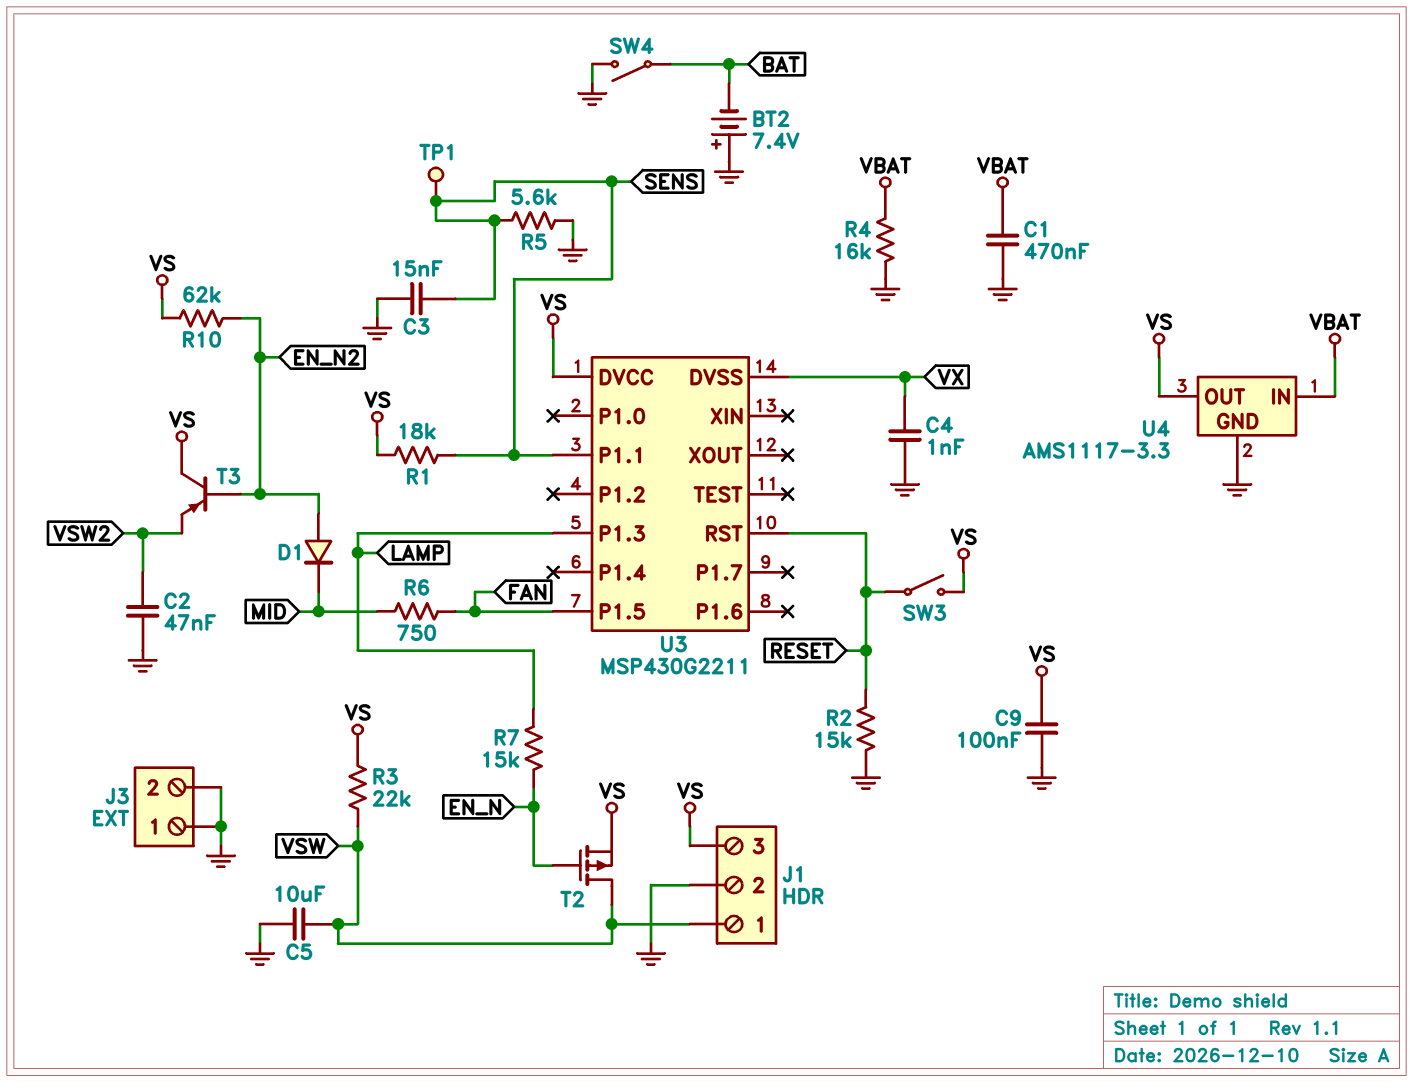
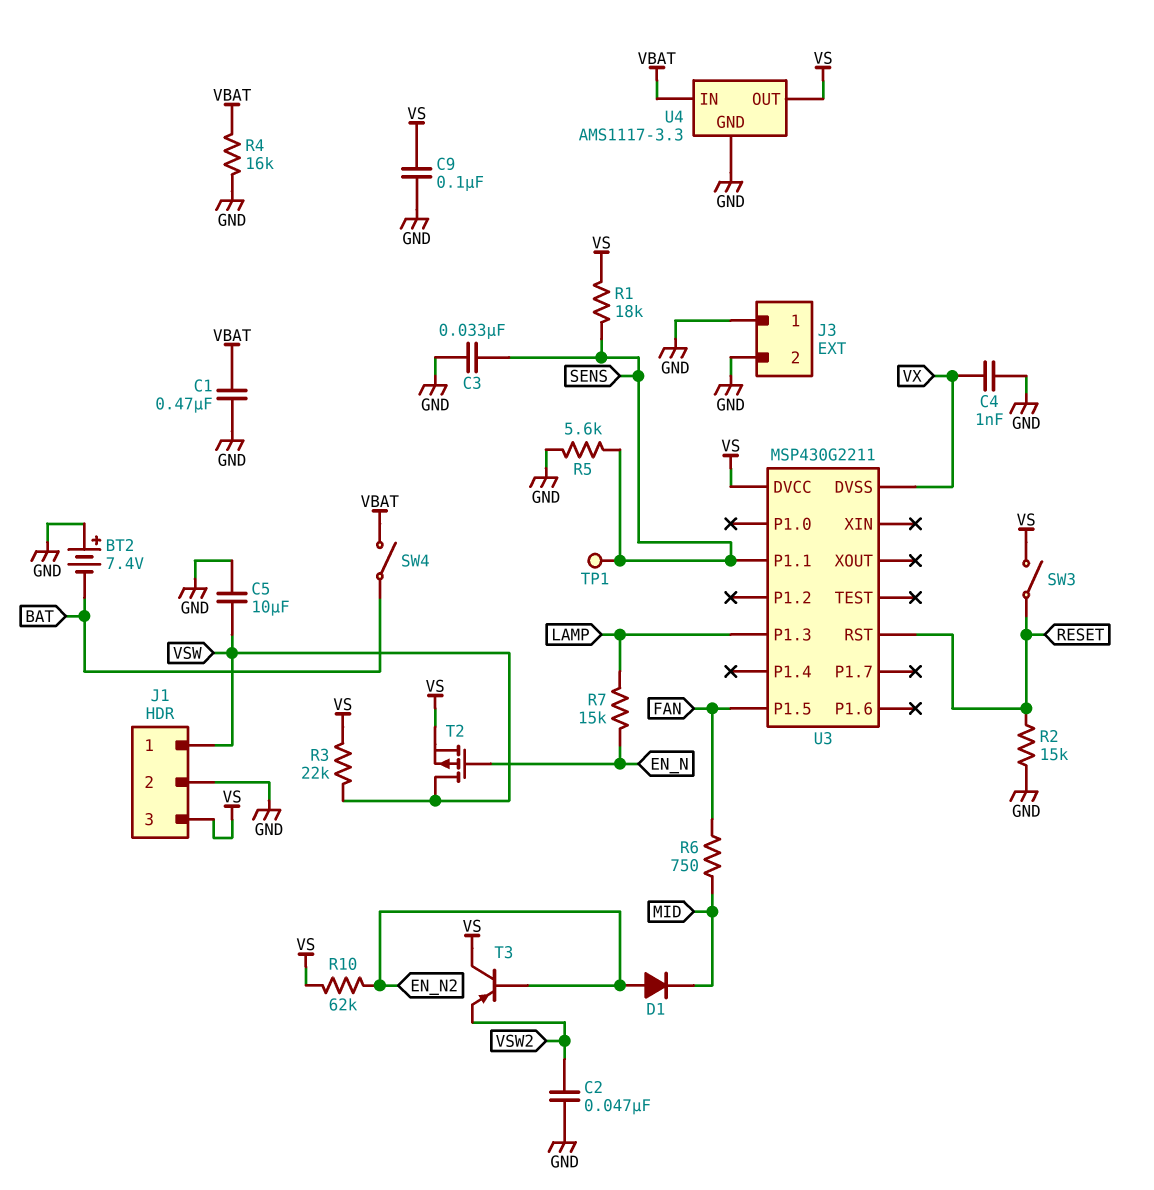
C3: 15nF (GND, SENS) -> 33nF (GND, SENS)
SW4: switch (BAT, GND) -> switch (BAT, VBAT)

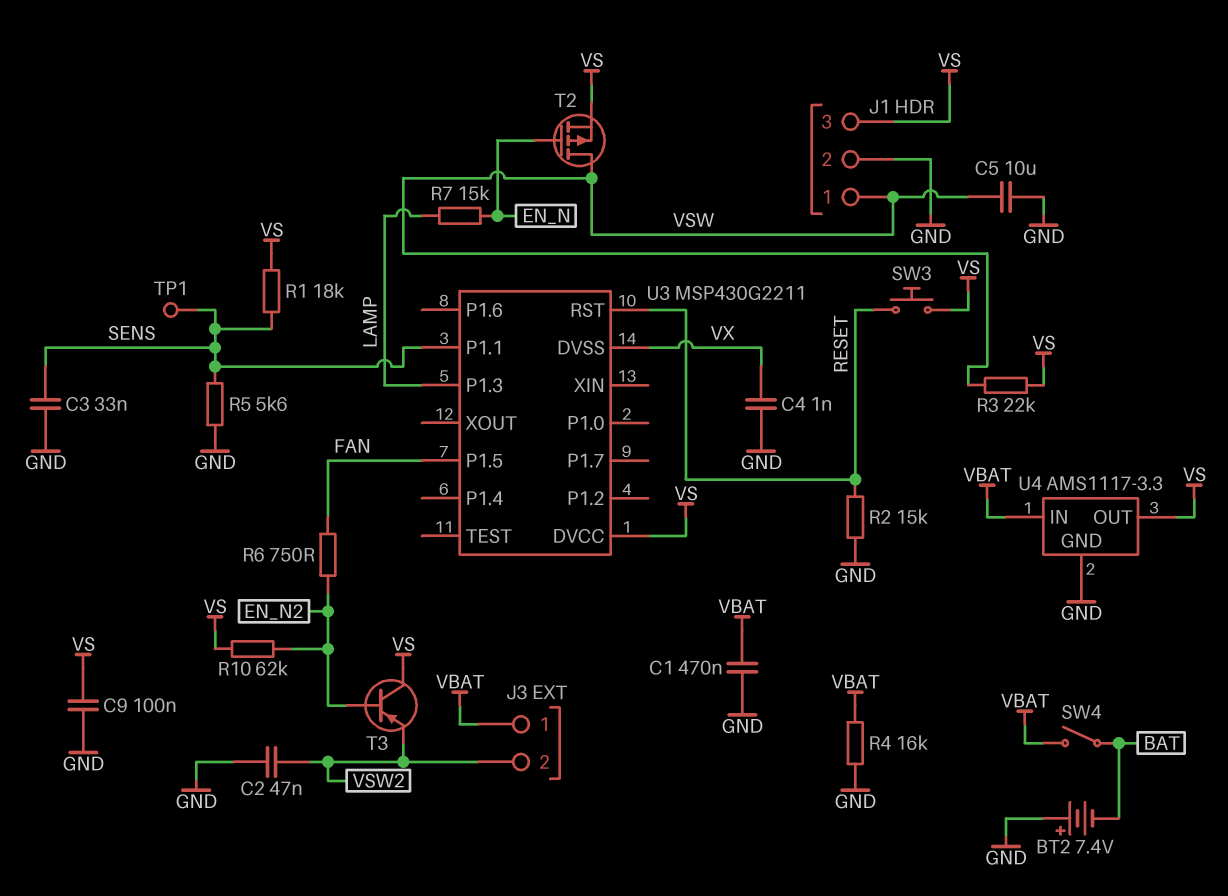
D1: diode (A EN_N2, K MID) -> none
J3 pin 1: GND -> VBAT
J3 pin 2: GND -> VSW2
R6: 750 (FAN, MID) -> 750 (EN_N2, FAN)
SW3: switch (RESET, VS) -> button (RESET, VS)

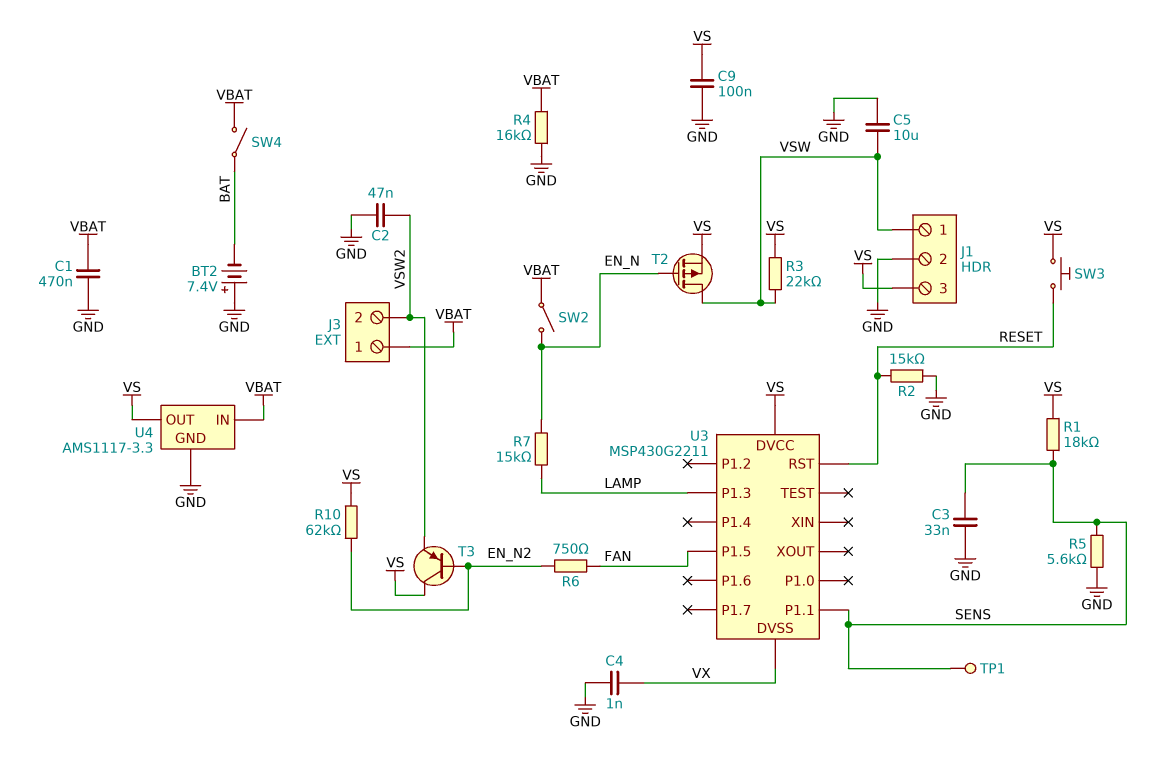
SW2: none -> switch (EN_N, VBAT)

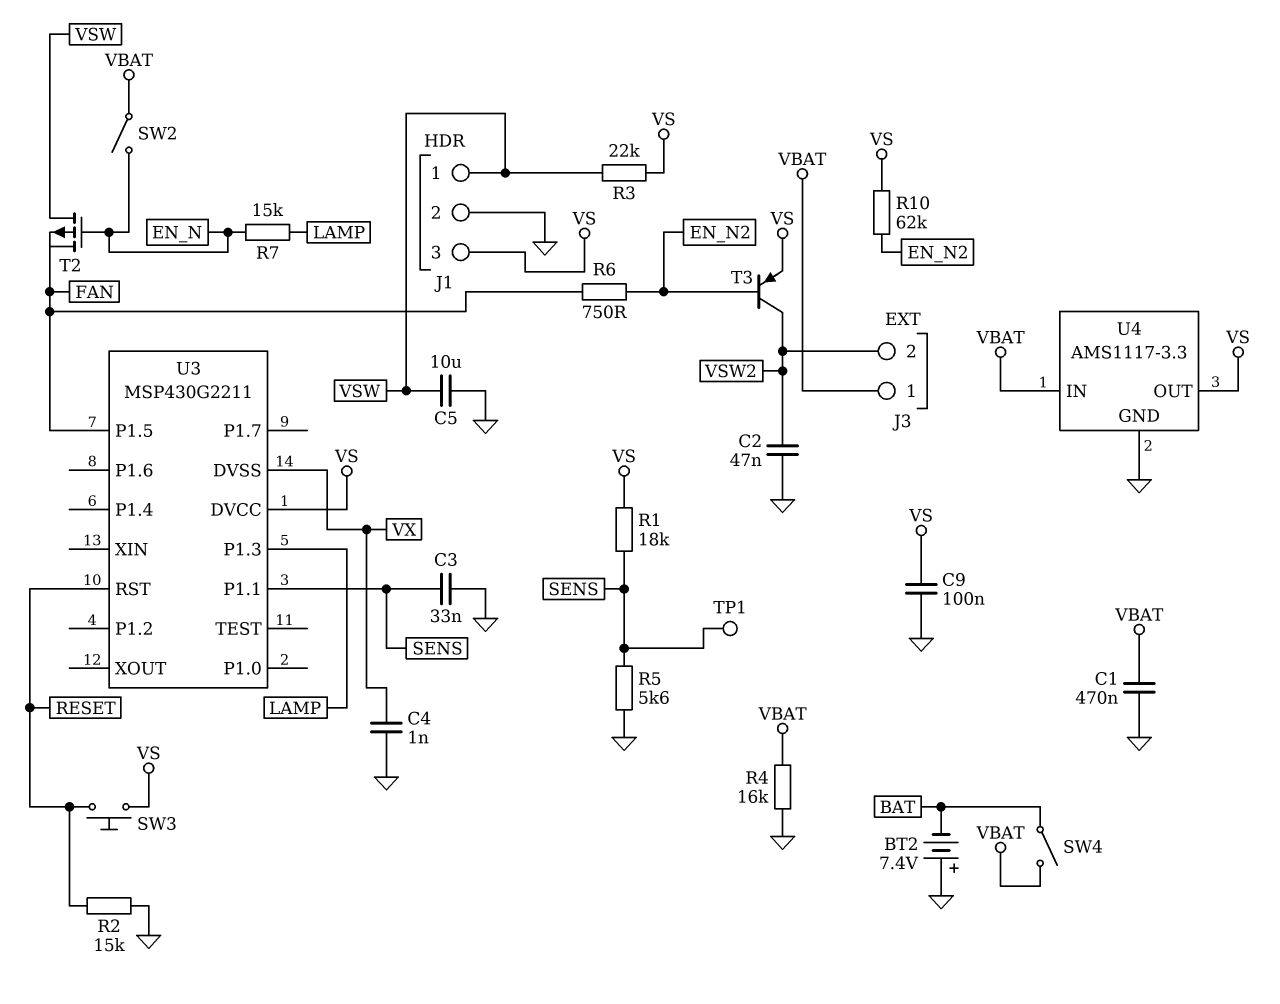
T2: PMOS (G EN_N, D VSW, S VS) -> PMOS (G EN_N, D VSW, S FAN)
T3: PNP (B EN_N2, C VS, E VSW2) -> PNP (B EN_N2, C VSW2, E VS)

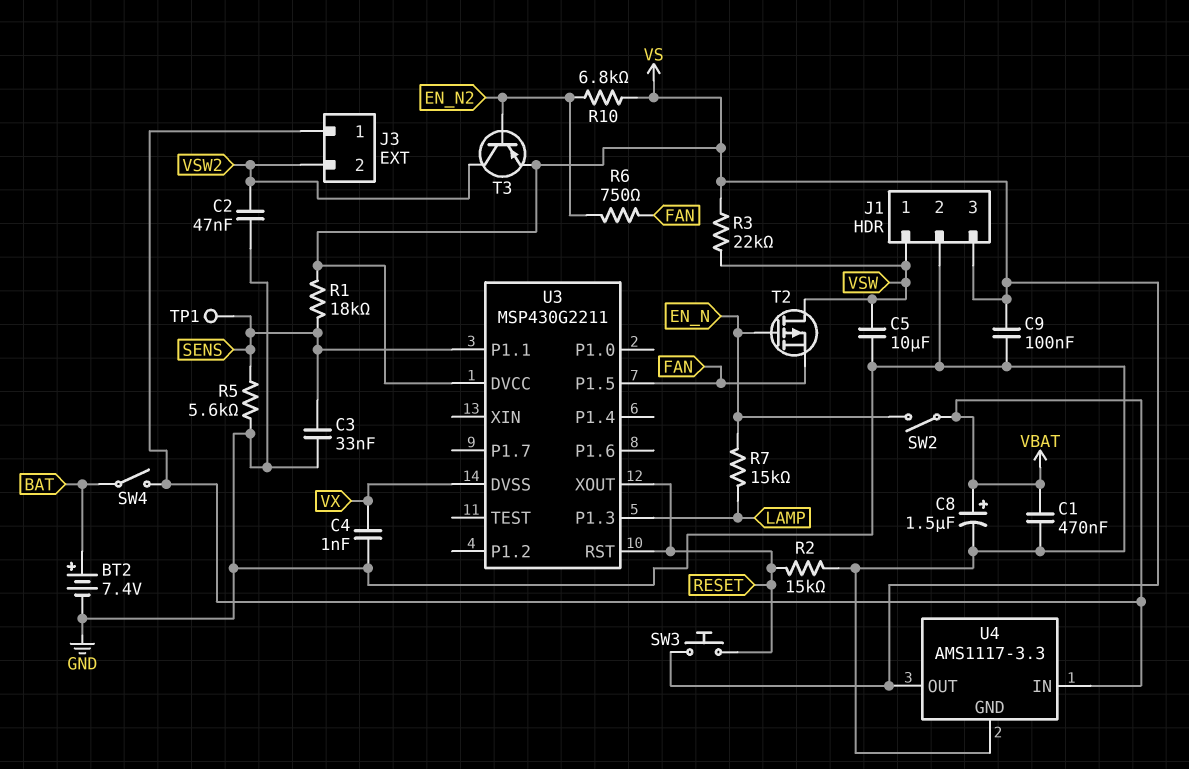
BT2: 7.4V (plus GND, minus BAT) -> 7.4V (plus BAT, minus GND)
C8: none -> 1.5uF (plus VBAT, minus GND)
R4: 16k (GND, VBAT) -> none
R10: 62k (EN_N2, VS) -> 6.8k (EN_N2, VS)
U3 pin XOUT: none -> RESET

